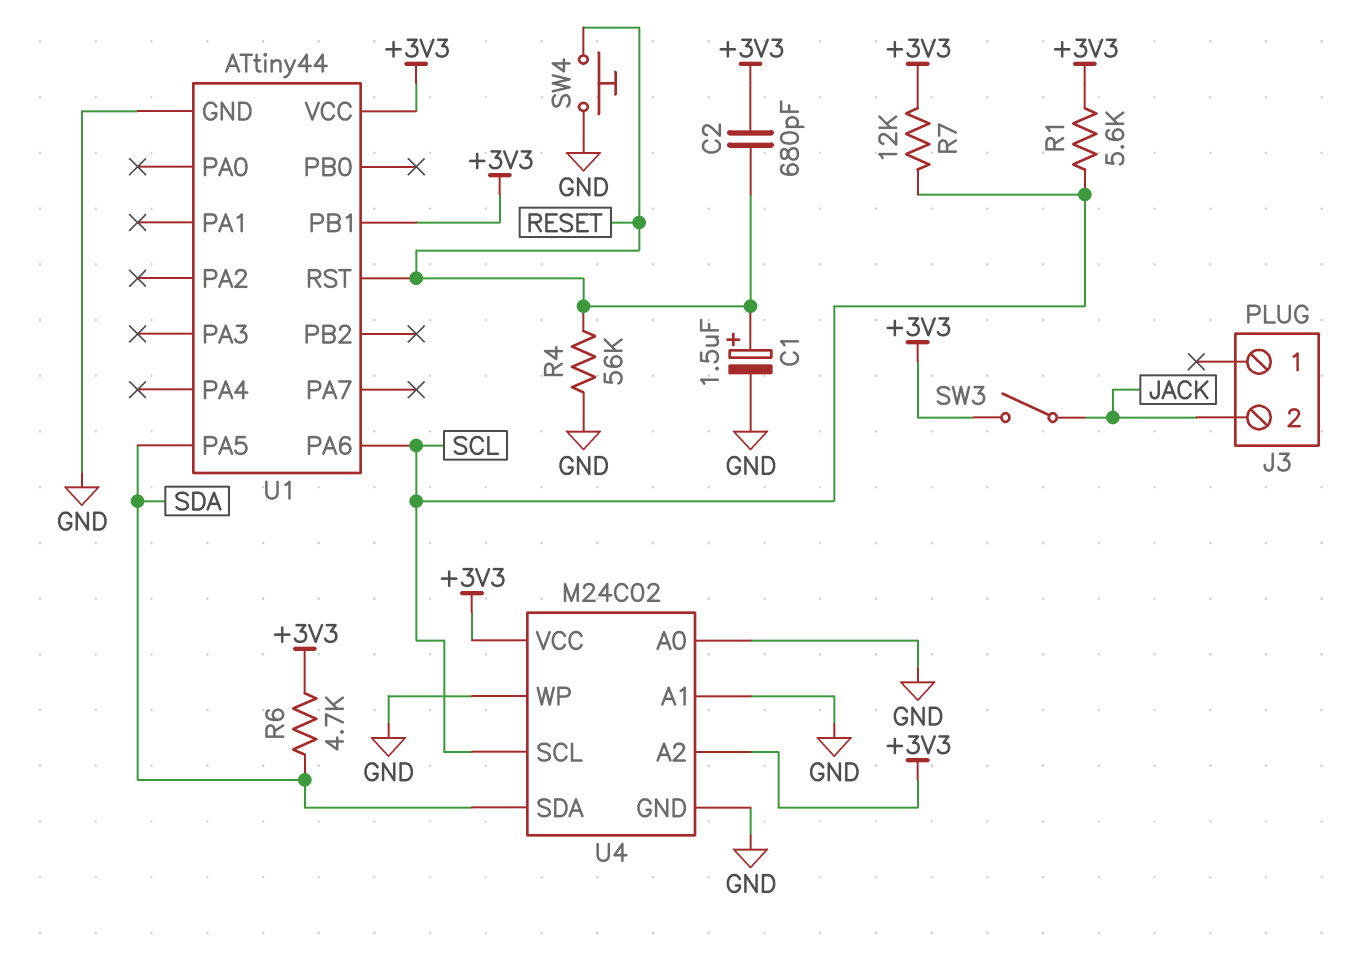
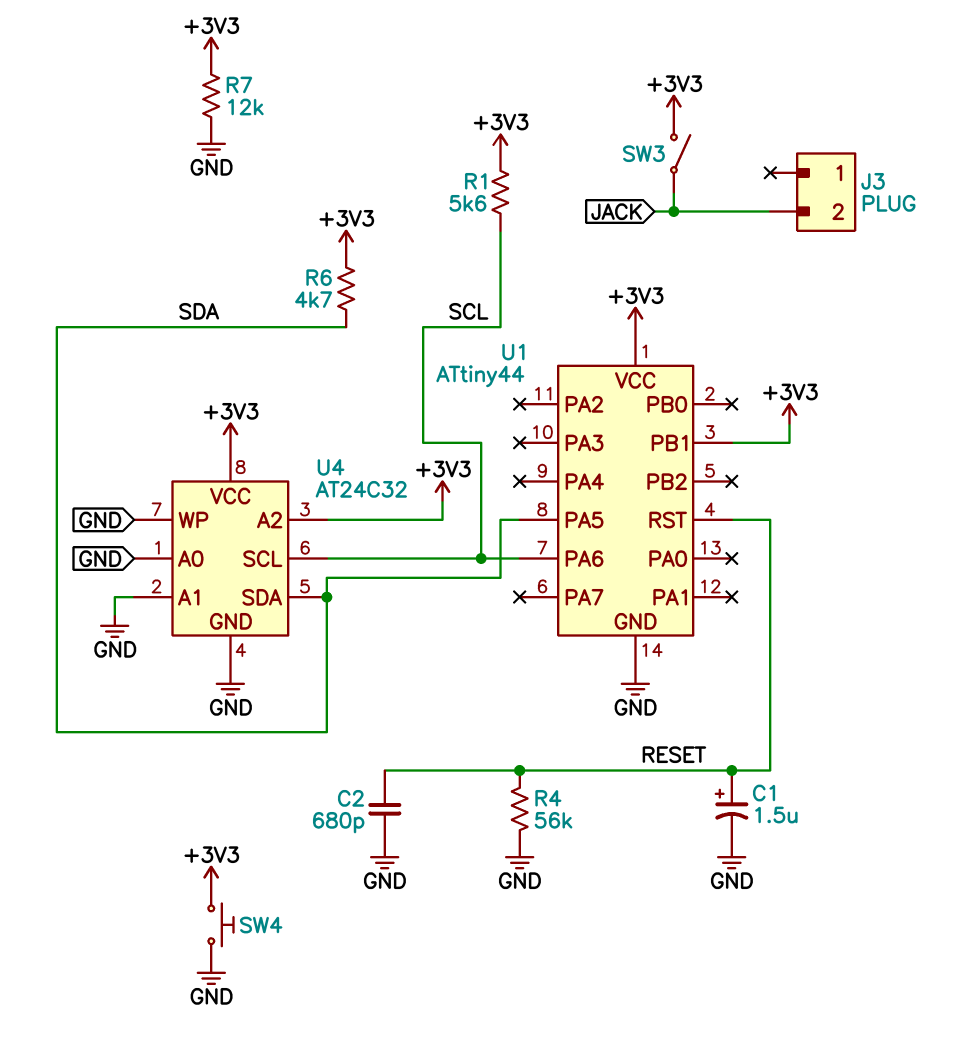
C2: 680pF (+3V3, RESET) -> 680pF (GND, RESET)
R7: 12k (+3V3, SCL) -> 12k (+3V3, GND)
SW4: button (GND, RESET) -> button (+3V3, GND)
U4: M24C02 -> AT24C32

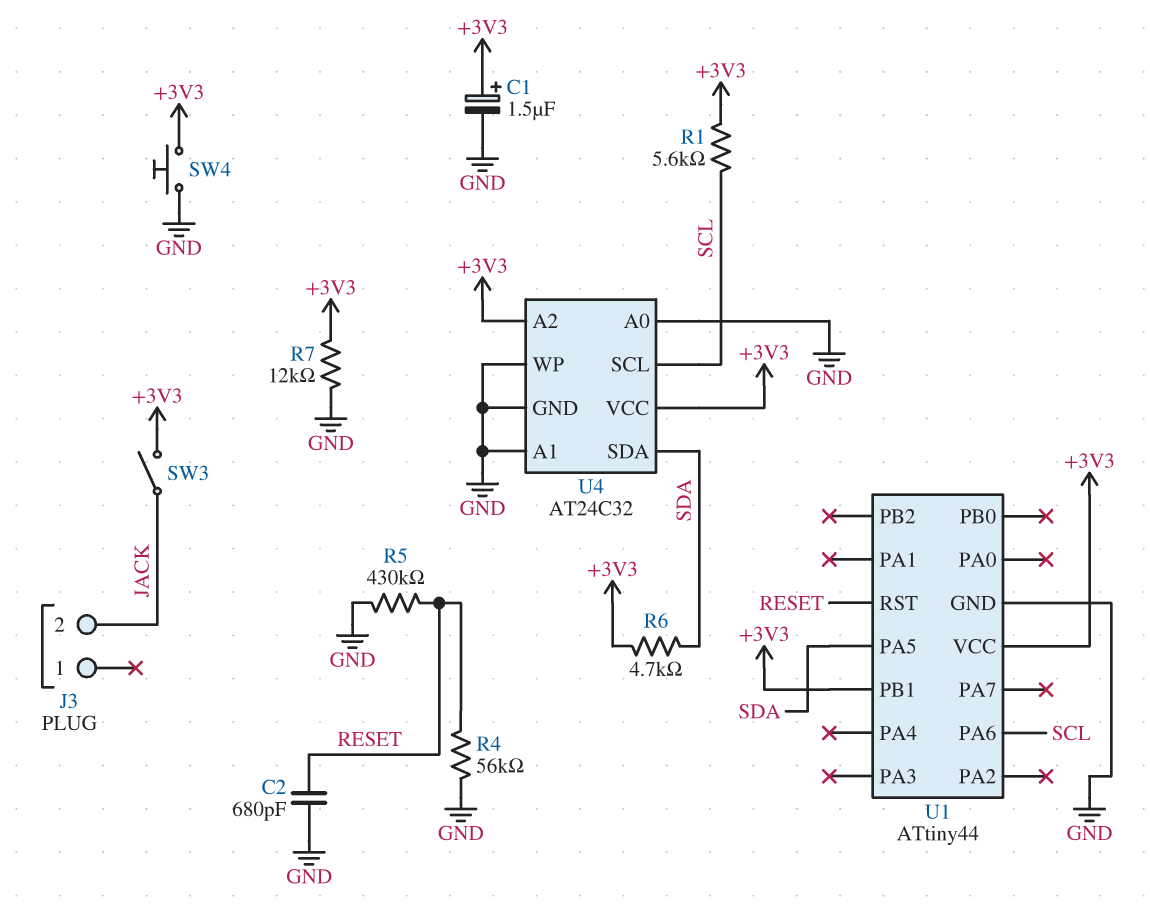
C1: 1.5uF (plus RESET, minus GND) -> 1.5uF (plus +3V3, minus GND)
R5: none -> 430k (GND, RESET)

